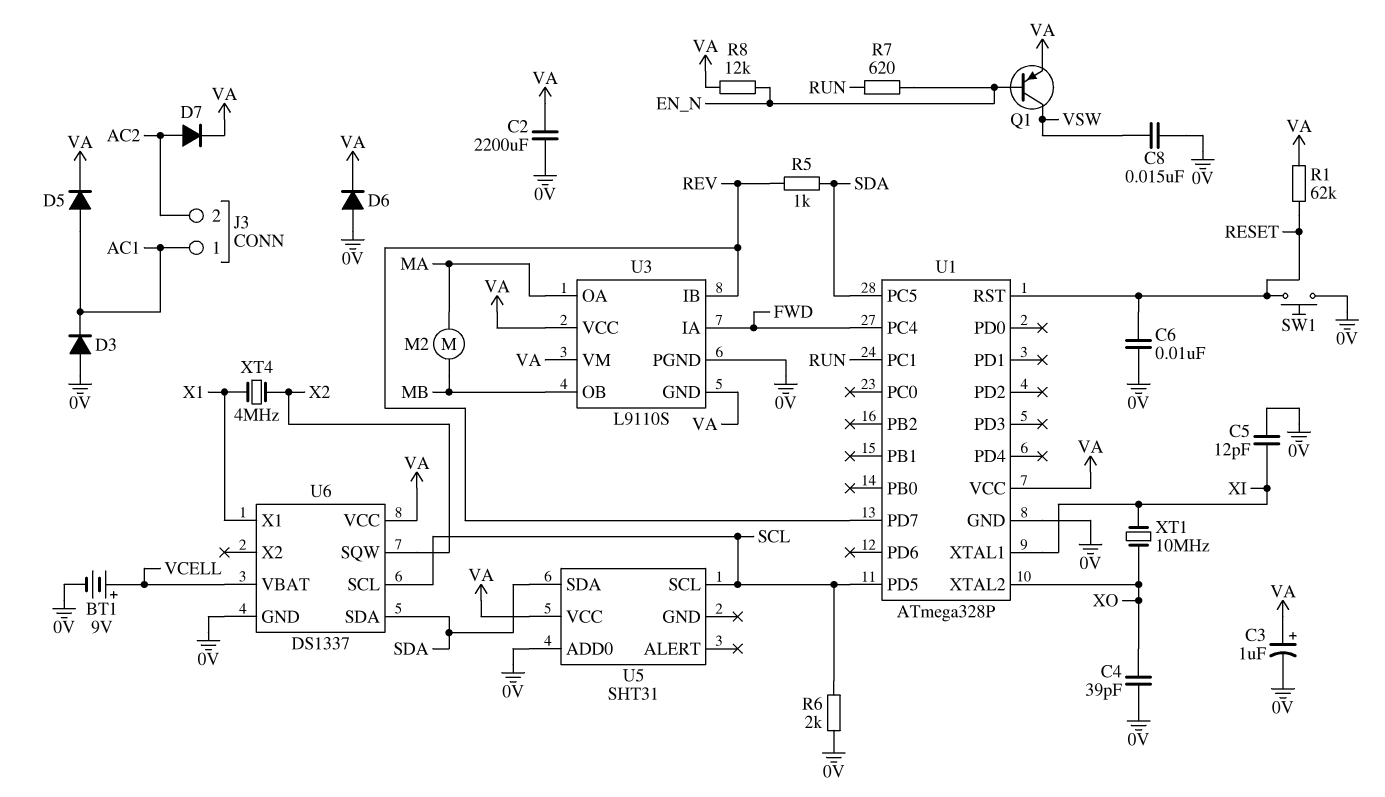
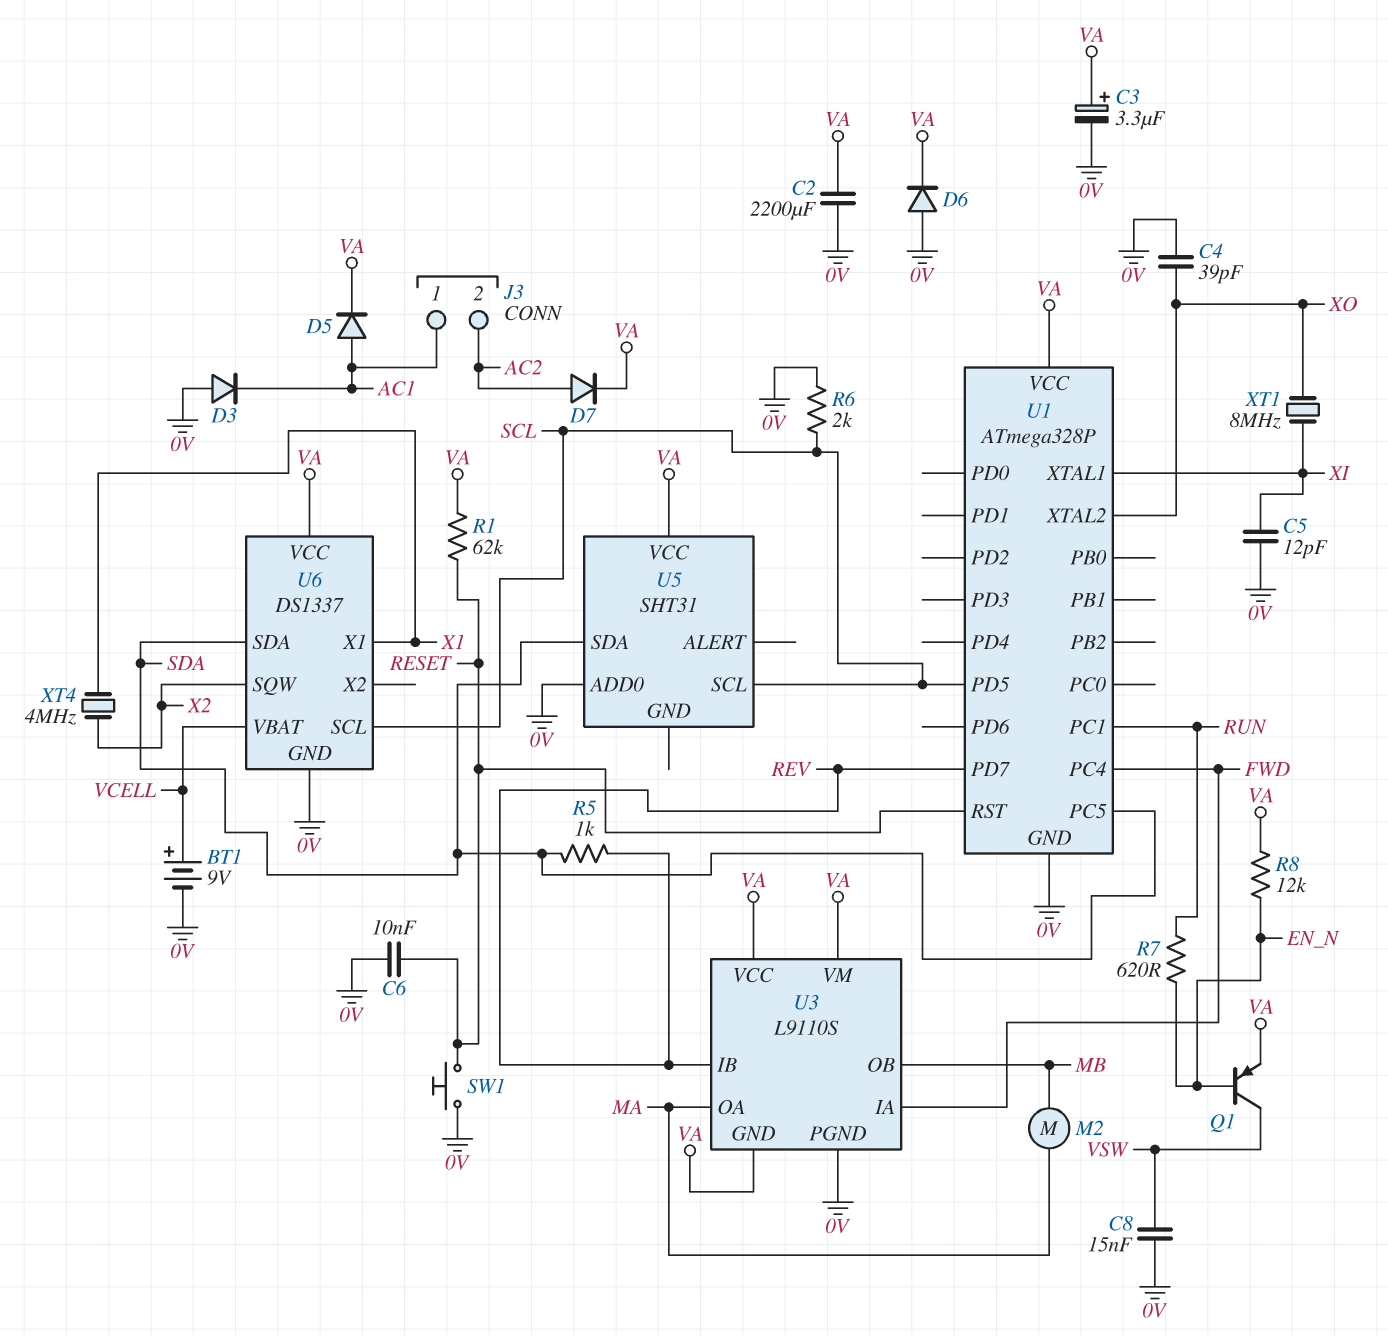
C3: 1uF (plus VA, minus 0V) -> 3.3uF (plus VA, minus 0V)
XT1: 10MHz (XI, XO) -> 8MHz (XI, XO)

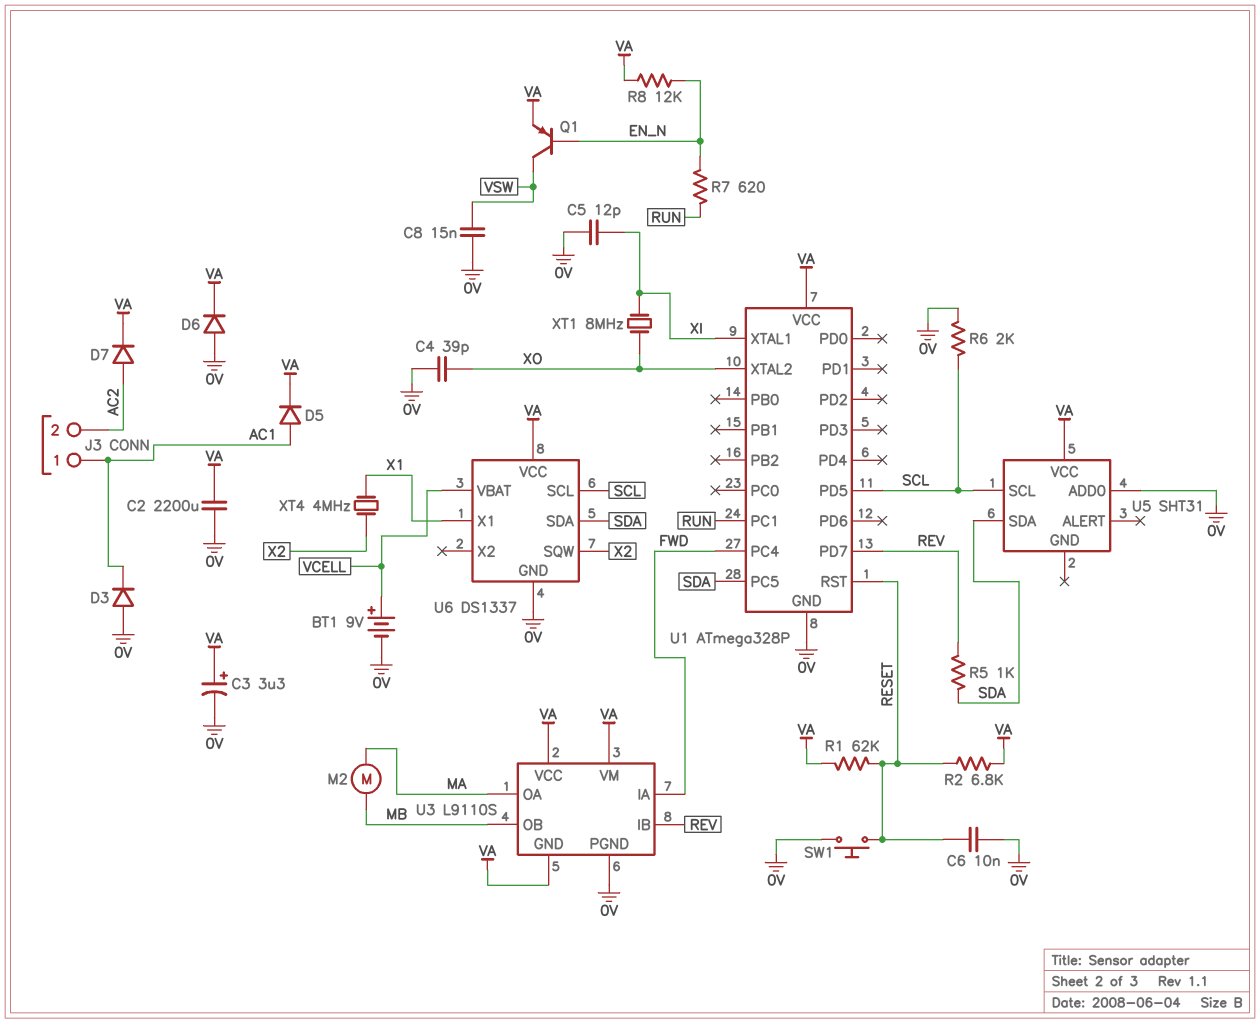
R2: none -> 6.8k (RESET, VA)

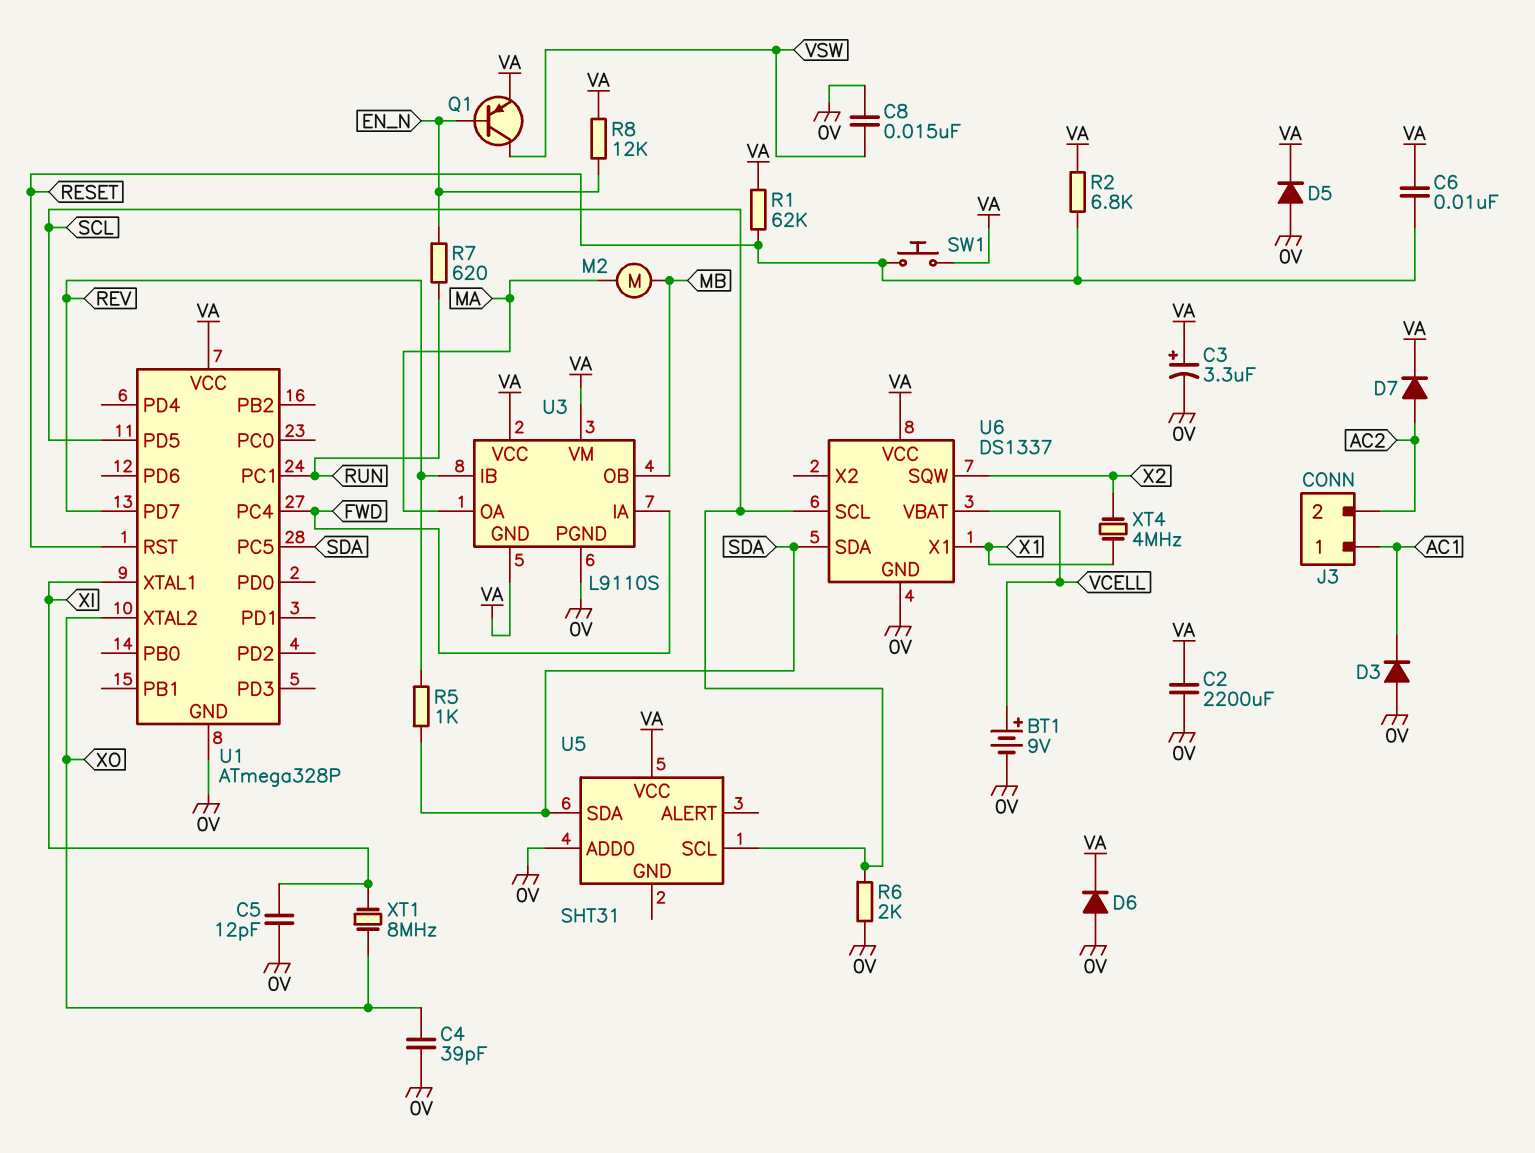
C6: 10nF (0V, RESET) -> 10nF (RESET, VA)
D5: diode (A AC1, K VA) -> diode (A 0V, K VA)
SW1: button (0V, RESET) -> button (RESET, VA)

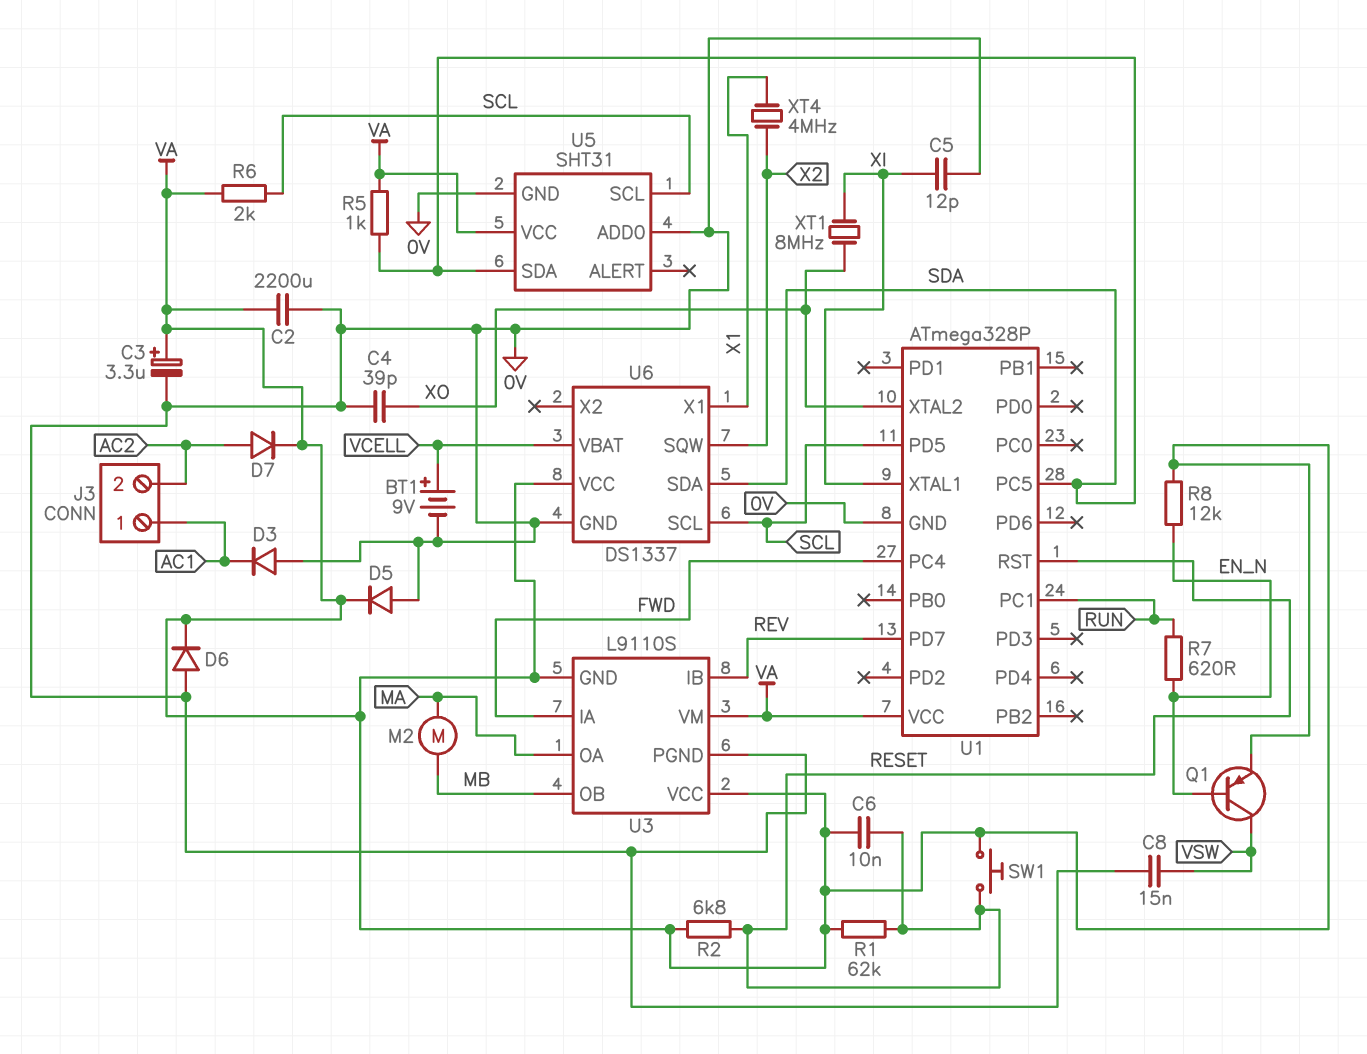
R5: 1k (REV, SDA) -> 1k (SDA, VA)
R6: 2k (0V, SCL) -> 2k (SCL, VA)
U5 pin GND: none -> 0V

